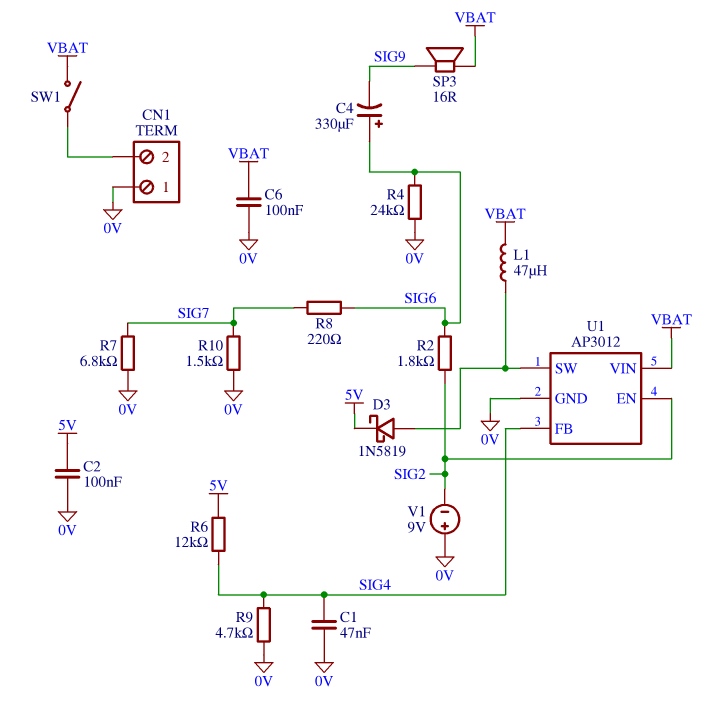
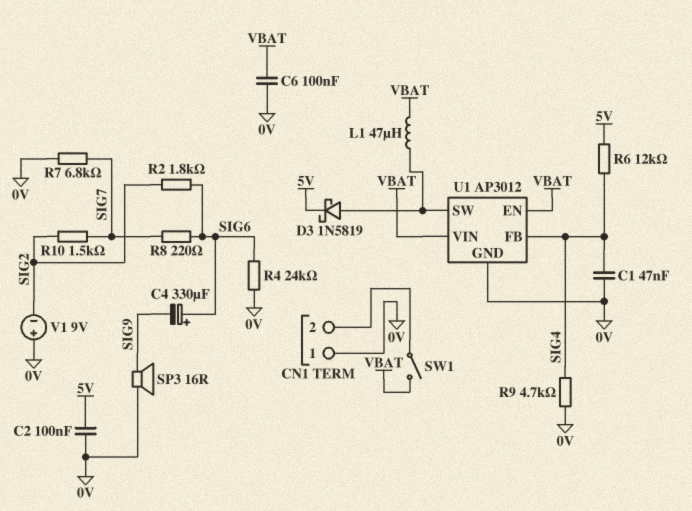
R10: 1.5k (0V, SIG7) -> 1.5k (SIG2, SIG7)
SP3: speaker 16R (SIG9, VBAT) -> speaker 16R (0V, SIG9)
U1 pin EN: SIG2 -> VBAT

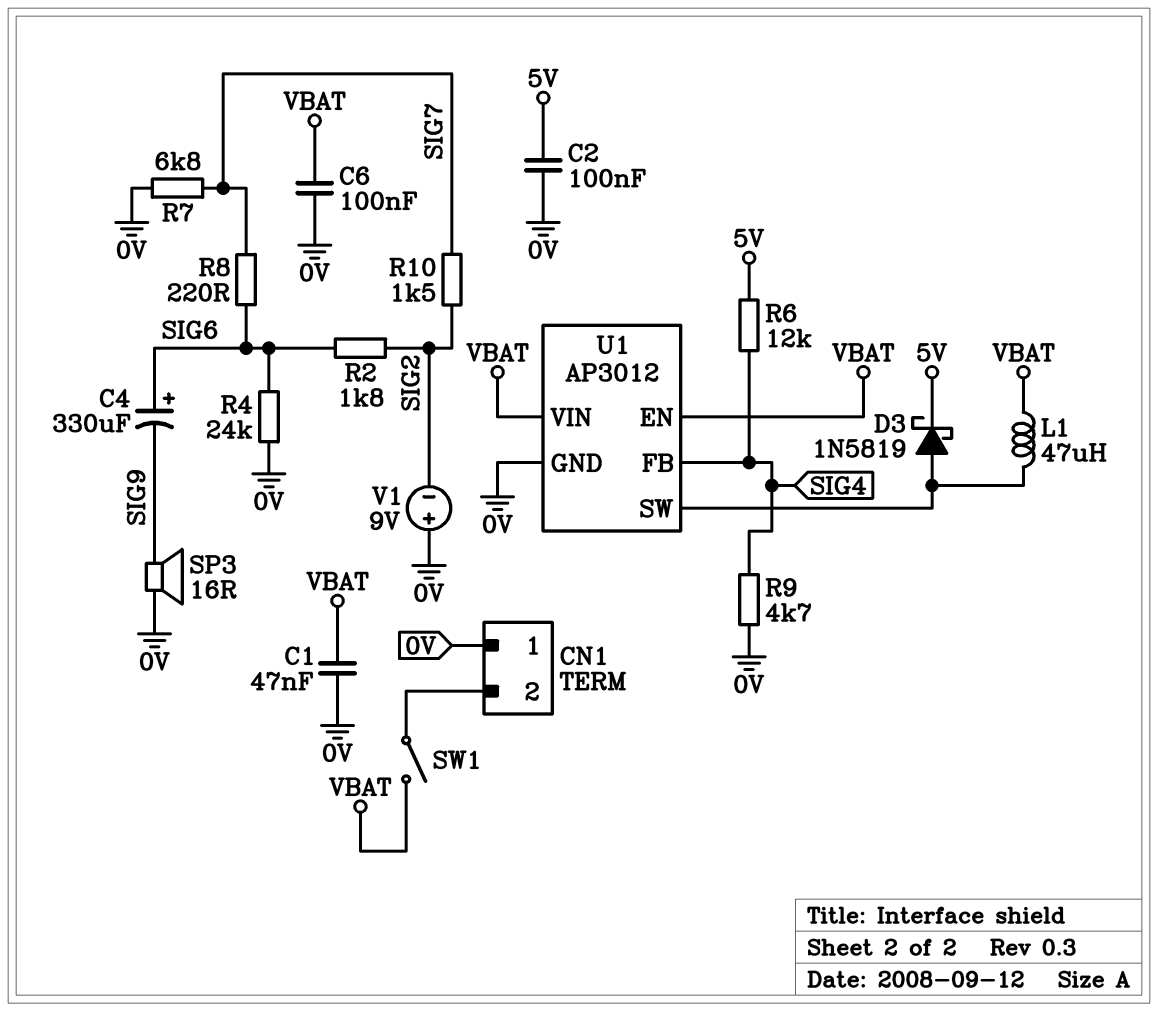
C1: 47nF (0V, SIG4) -> 47nF (0V, VBAT)

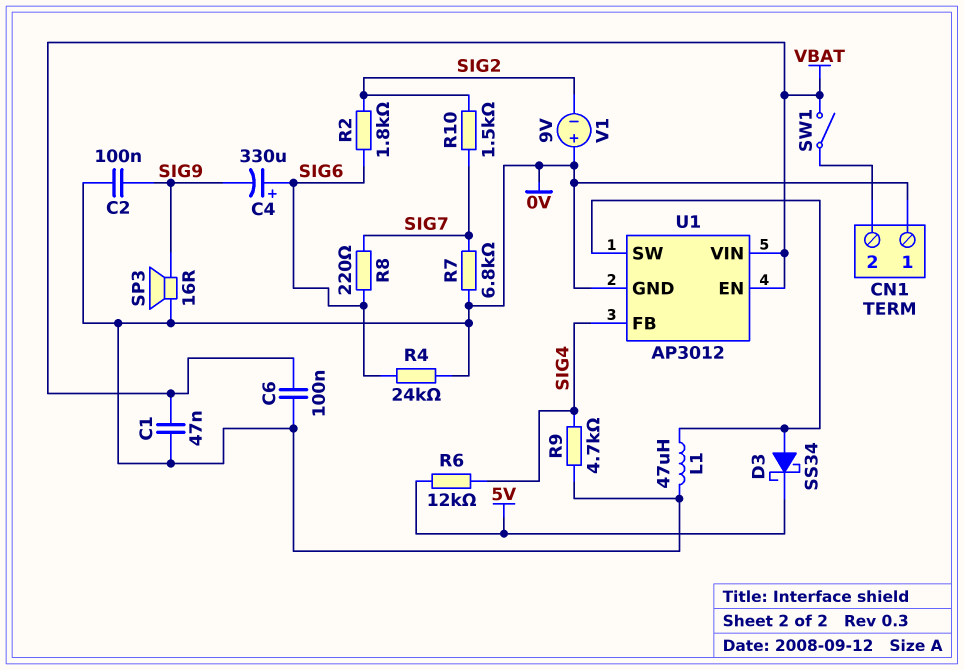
C2: 100nF (0V, 5V) -> 100nF (0V, SIG9)
D3: schottky 1N5819 (A U1/SW, K 5V) -> schottky SS34 (A U1/SW, K 5V)
L1: 47uH (U1/SW, VBAT) -> 47uH (0V, U1/SW)

